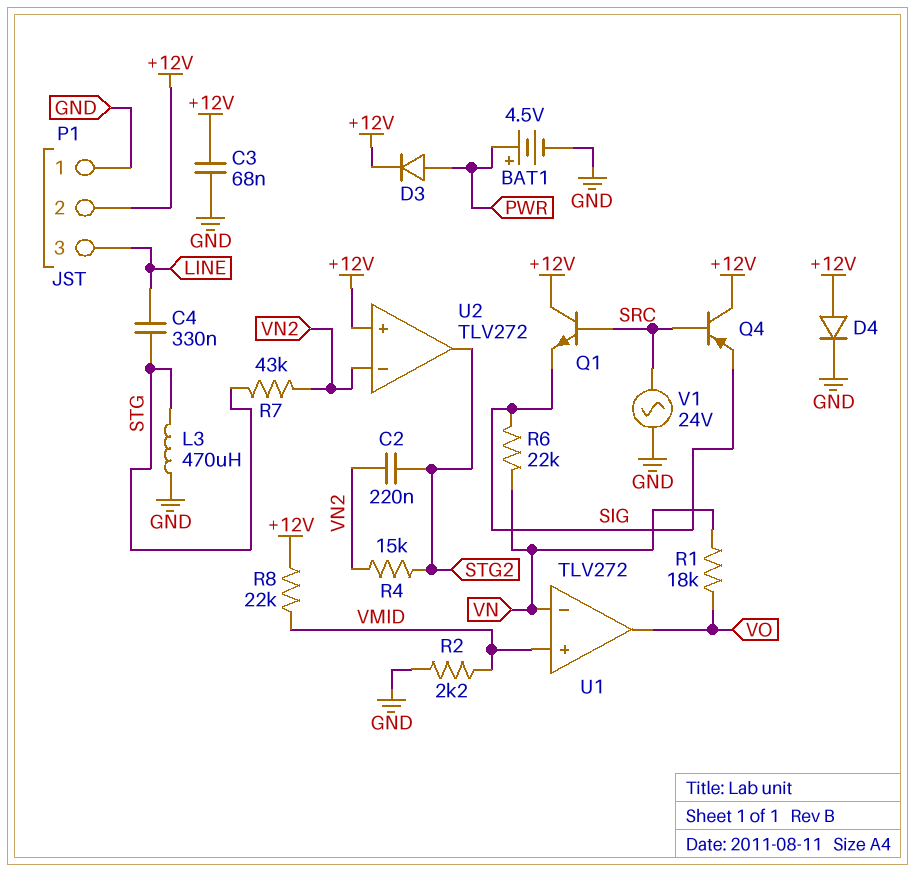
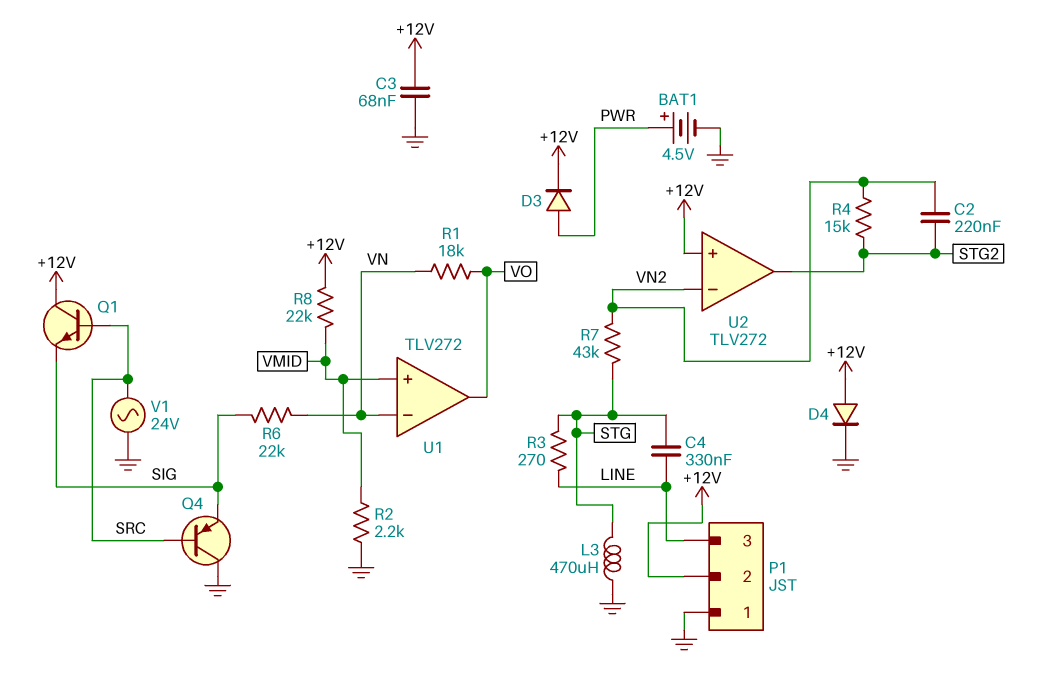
Q4: PNP (B SRC, C +12V, E SIG) -> PNP (B SRC, C GND, E SIG)
R3: none -> 270 (LINE, STG)

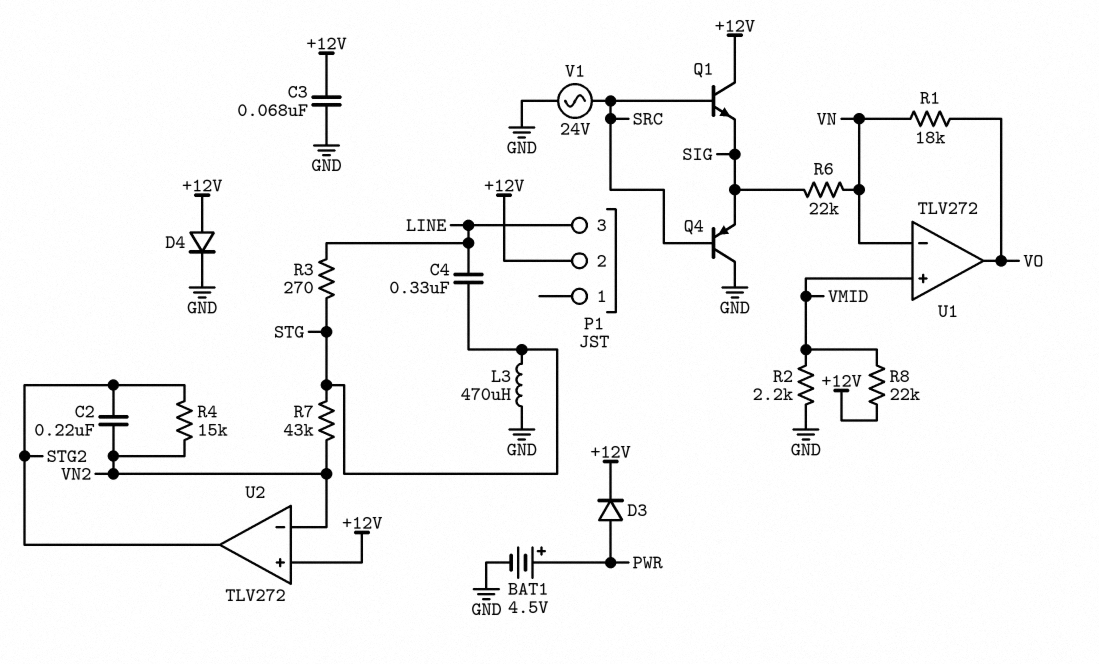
P1 pin 1: GND -> none

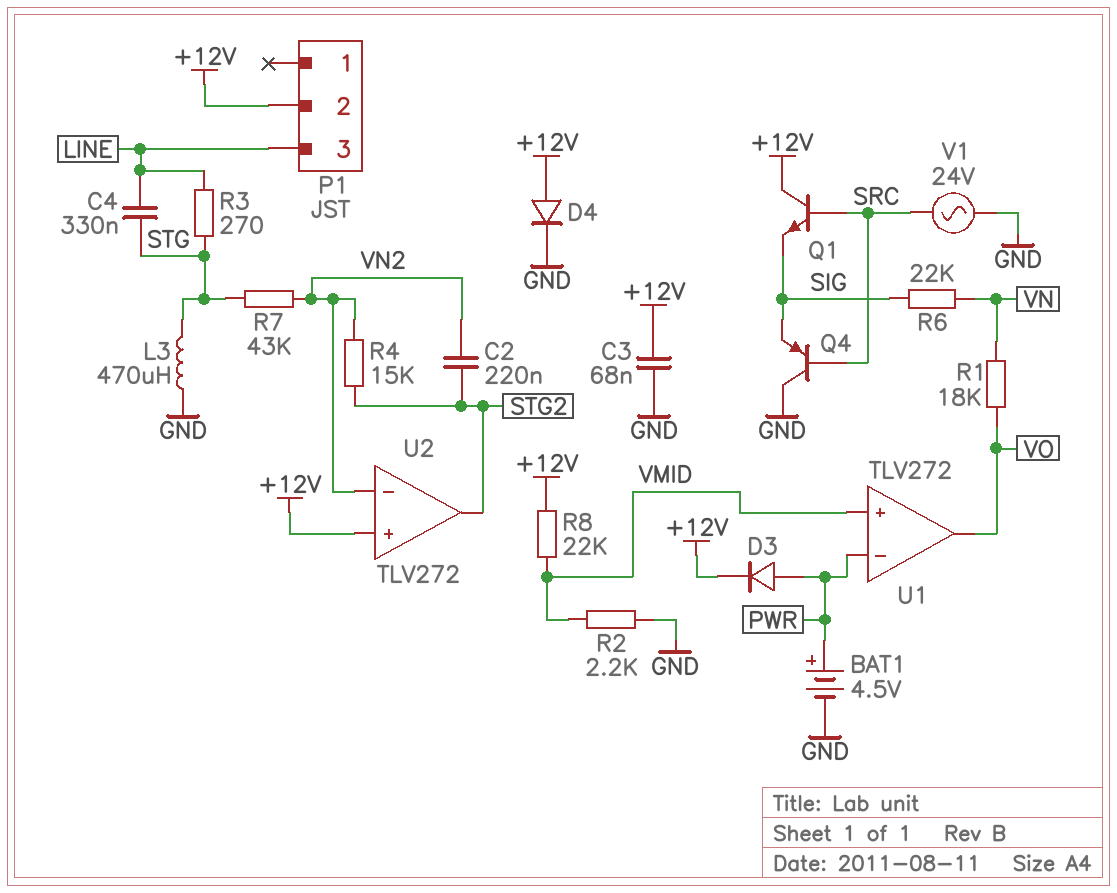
U1 pin in-: VN -> PWR

